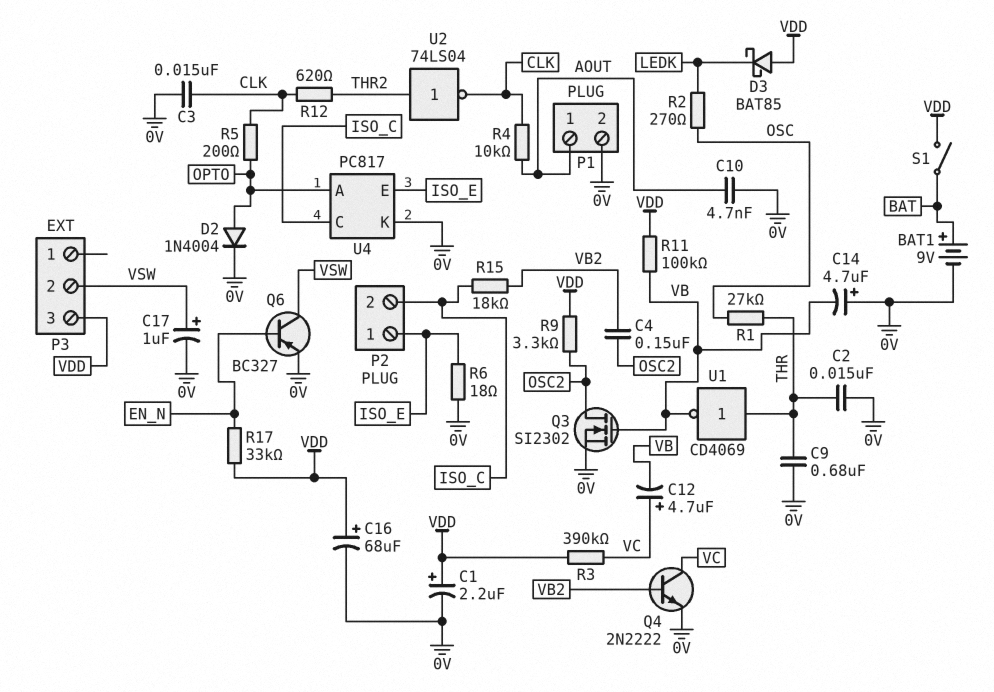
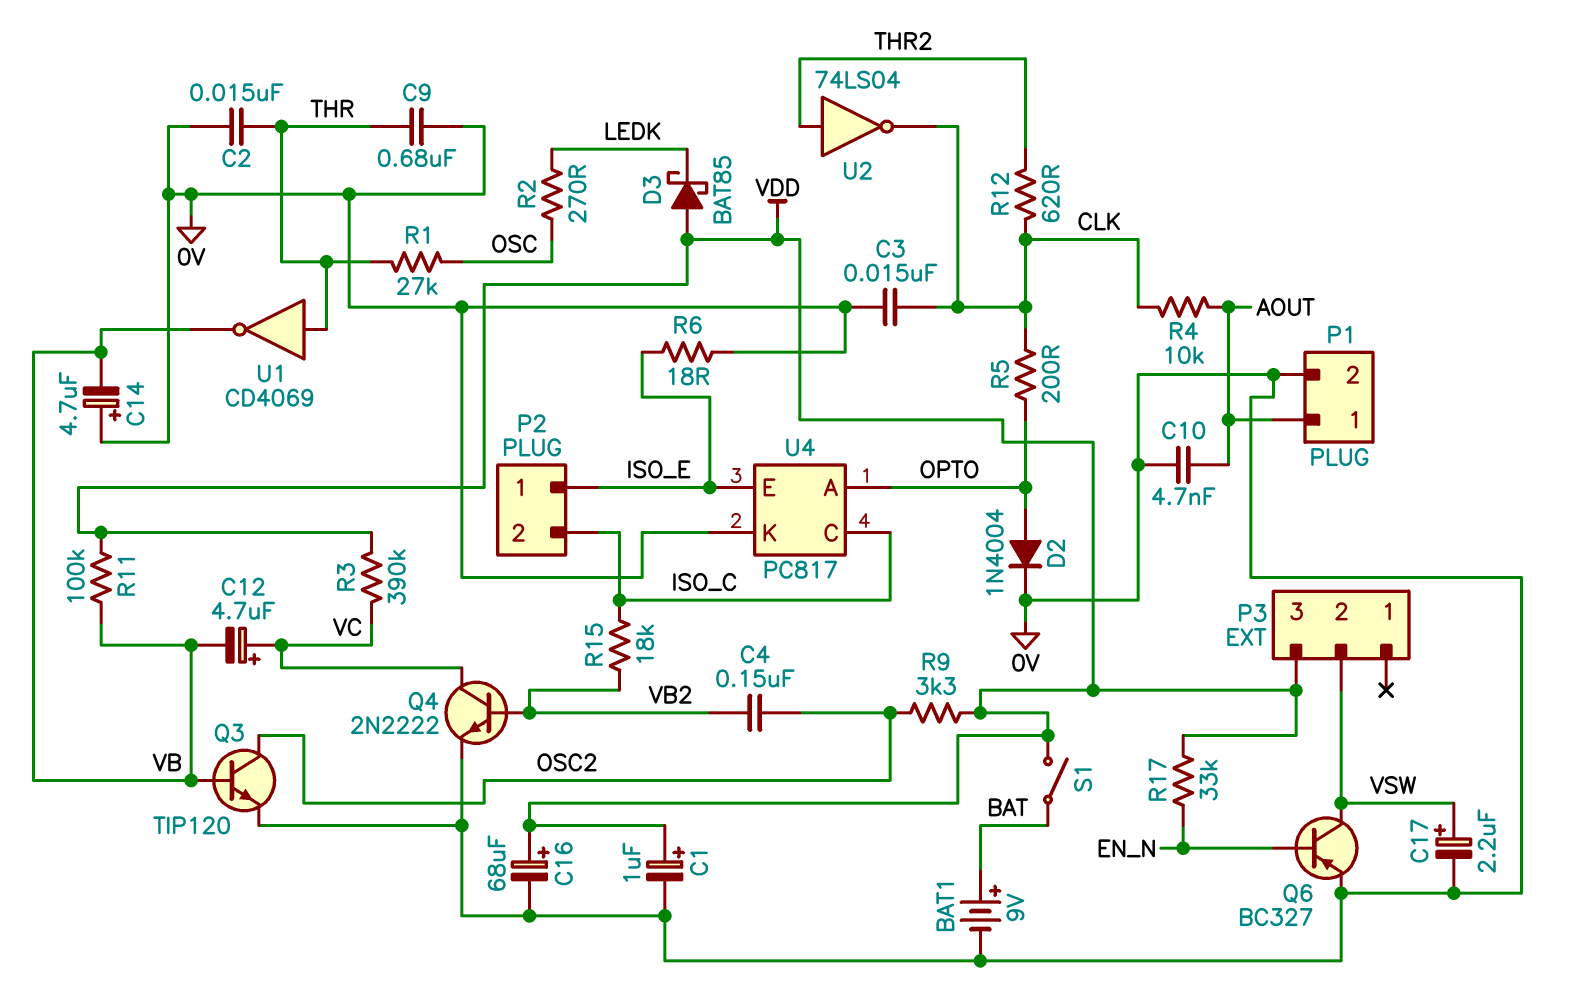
C1: 2.2uF (plus VDD, minus 0V) -> 1uF (plus VDD, minus 0V)
C17: 1uF (plus VSW, minus 0V) -> 2.2uF (plus VSW, minus 0V)
Q3: NMOS SI2302 (G VB, D OSC2, S 0V) -> NPN TIP120 (B VB, C OSC2, E 0V)

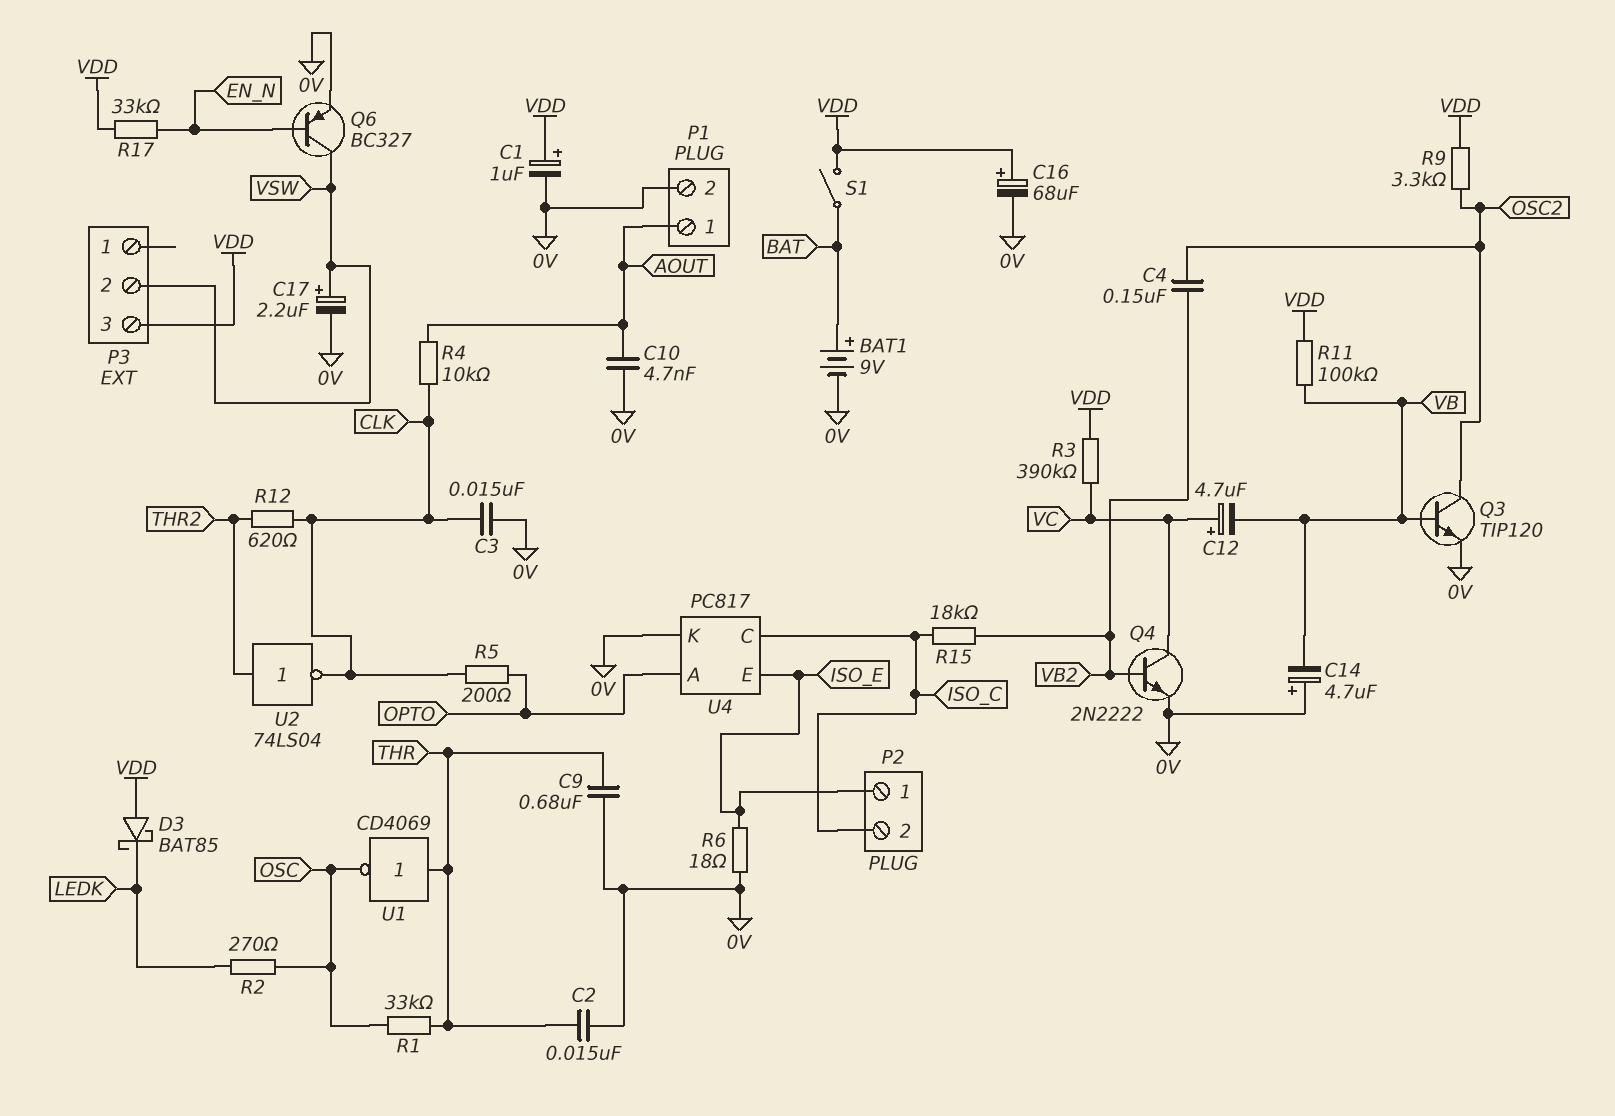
D2: diode 1N4004 (A OPTO, K 0V) -> none
R1: 27k (OSC, THR) -> 33k (OSC, THR)
U1: NOT CD4069 (in THR, out VB) -> NOT CD4069 (in THR, out OSC)

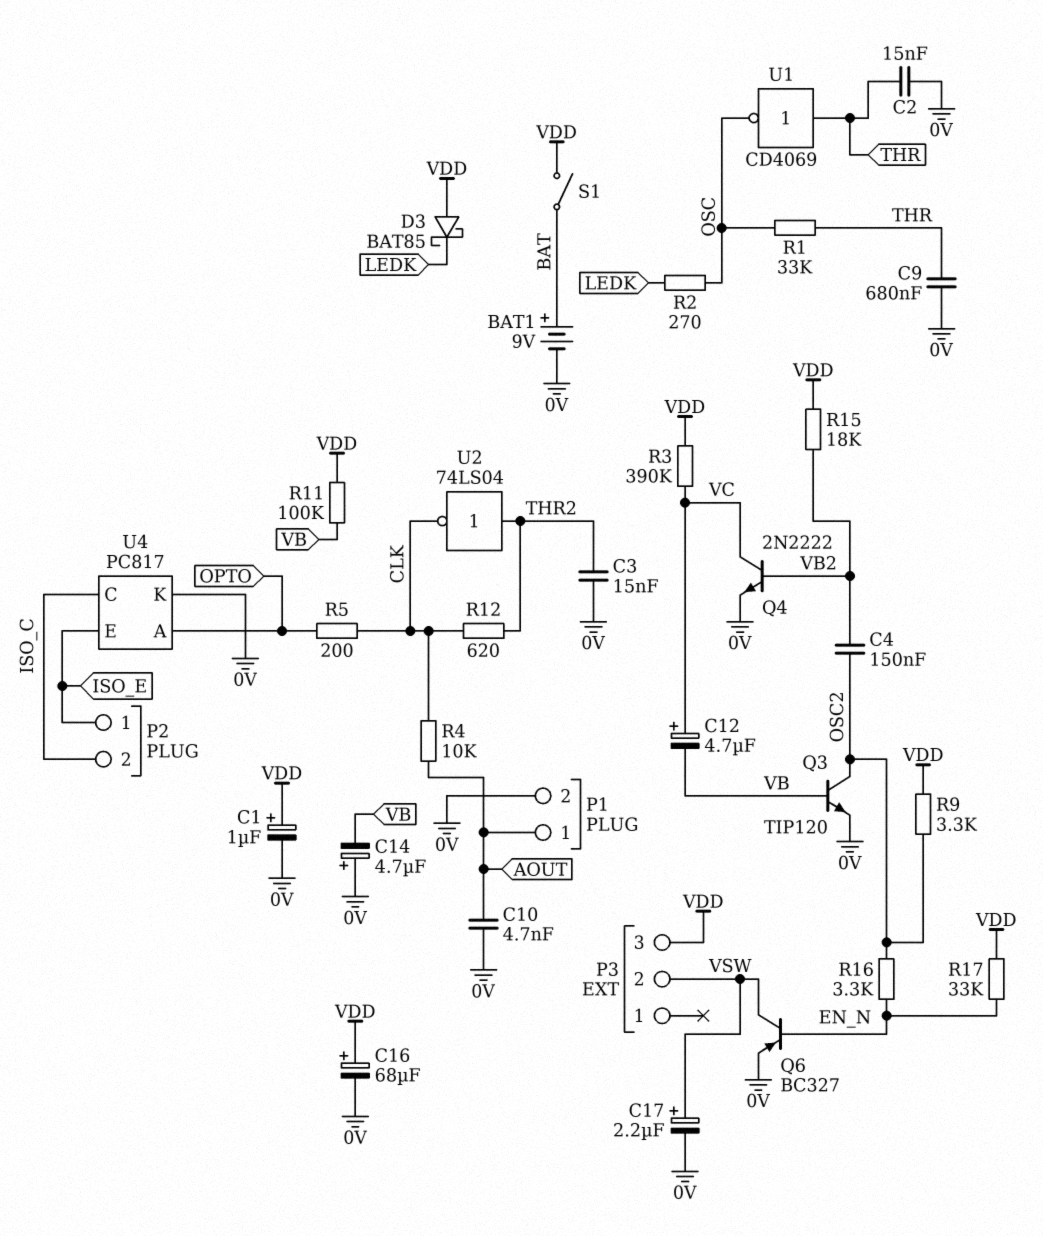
C3: 15nF (0V, CLK) -> 15nF (0V, THR2)
R6: 18 (0V, ISO_E) -> none
R15: 18k (ISO_C, VB2) -> 18k (VB2, VDD)
R16: none -> 3.3k (EN_N, OSC2)

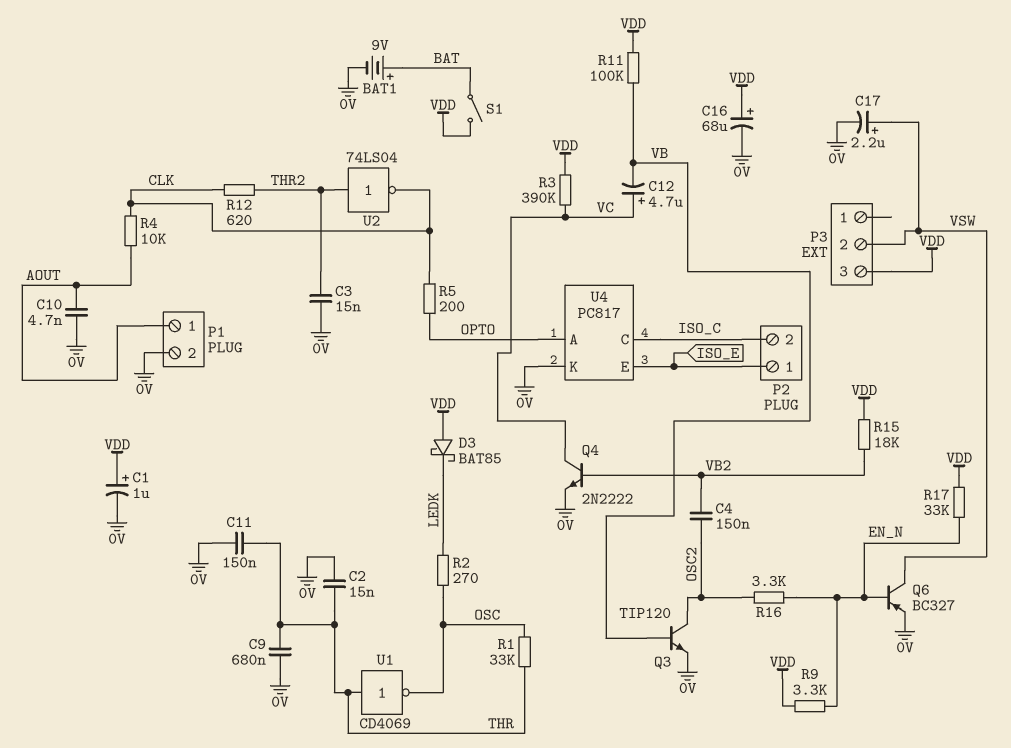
C11: none -> 150nF (0V, THR)
C14: 4.7uF (plus 0V, minus VB) -> none
R9: 3.3k (OSC2, VDD) -> 3.3k (EN_N, VDD)

